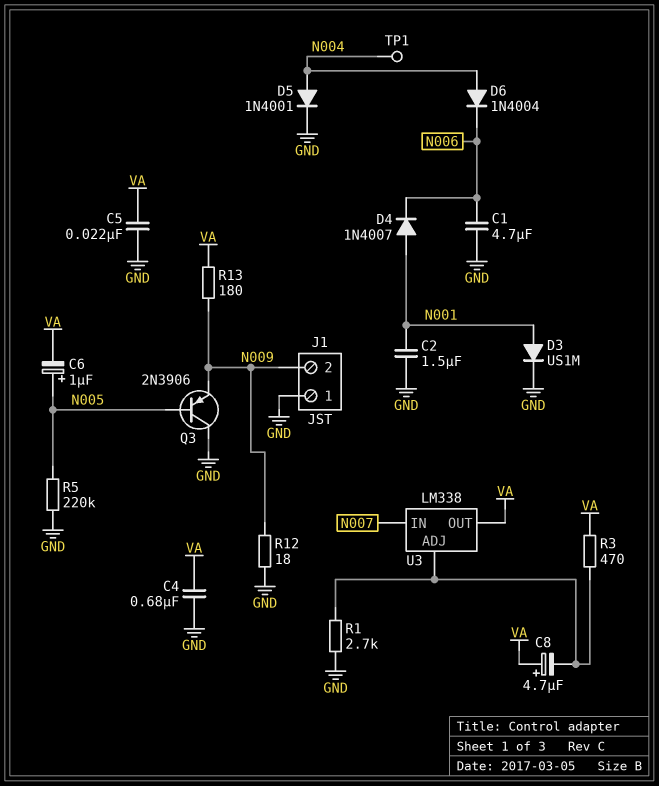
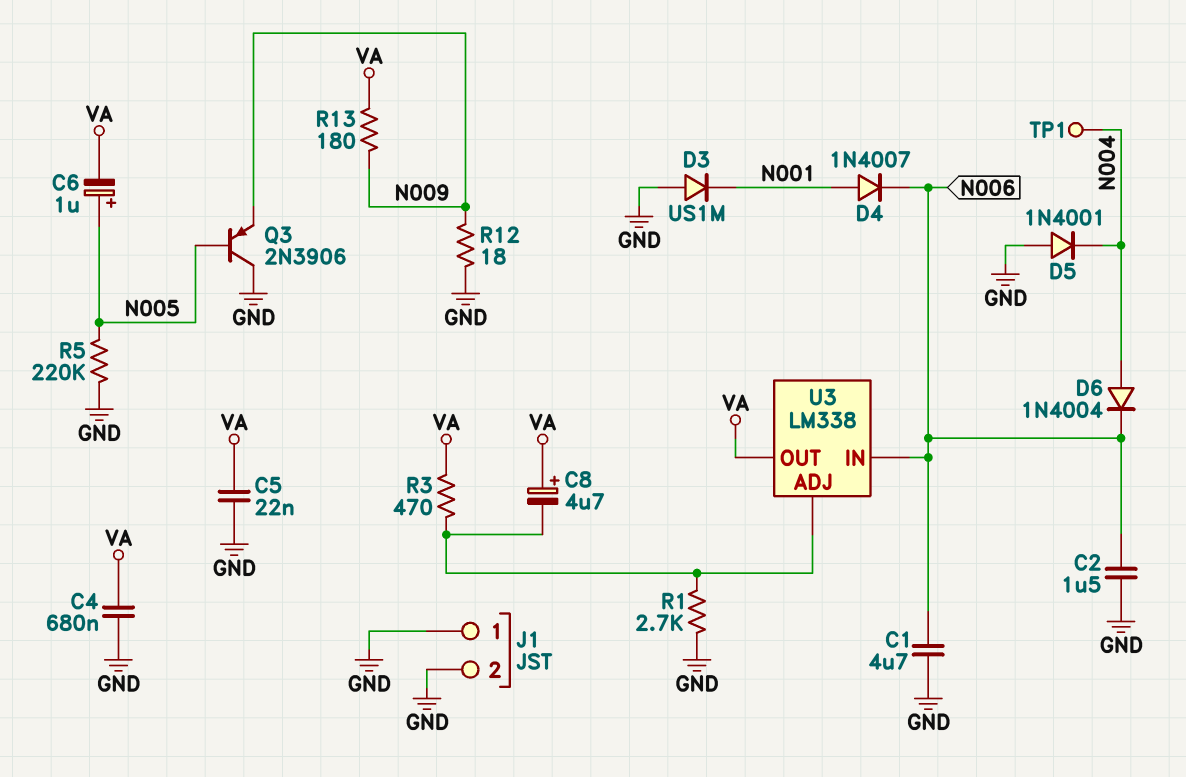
C2: 1.5uF (GND, N001) -> 1.5uF (GND, N006)
D3: diode US1M (A N001, K GND) -> diode US1M (A GND, K N001)
D5: diode 1N4001 (A N004, K GND) -> diode 1N4001 (A GND, K N004)
J1 pin 2: N009 -> GND
U3 pin IN: N007 -> N006

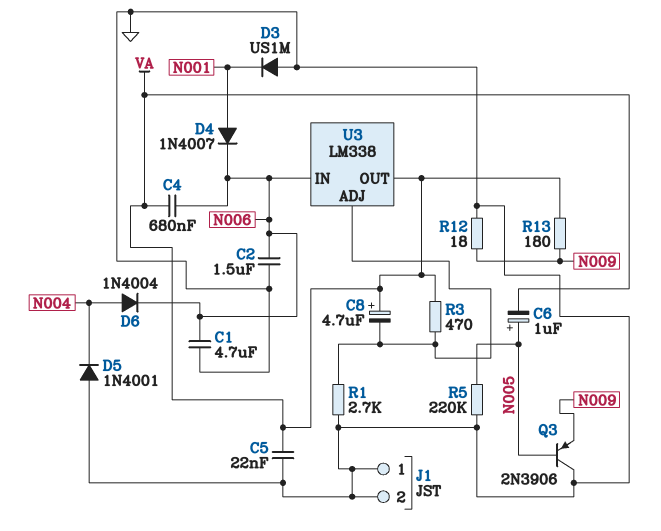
C4: 680nF (GND, VA) -> 680nF (N006, VA)
TP1: test point (N004) -> none

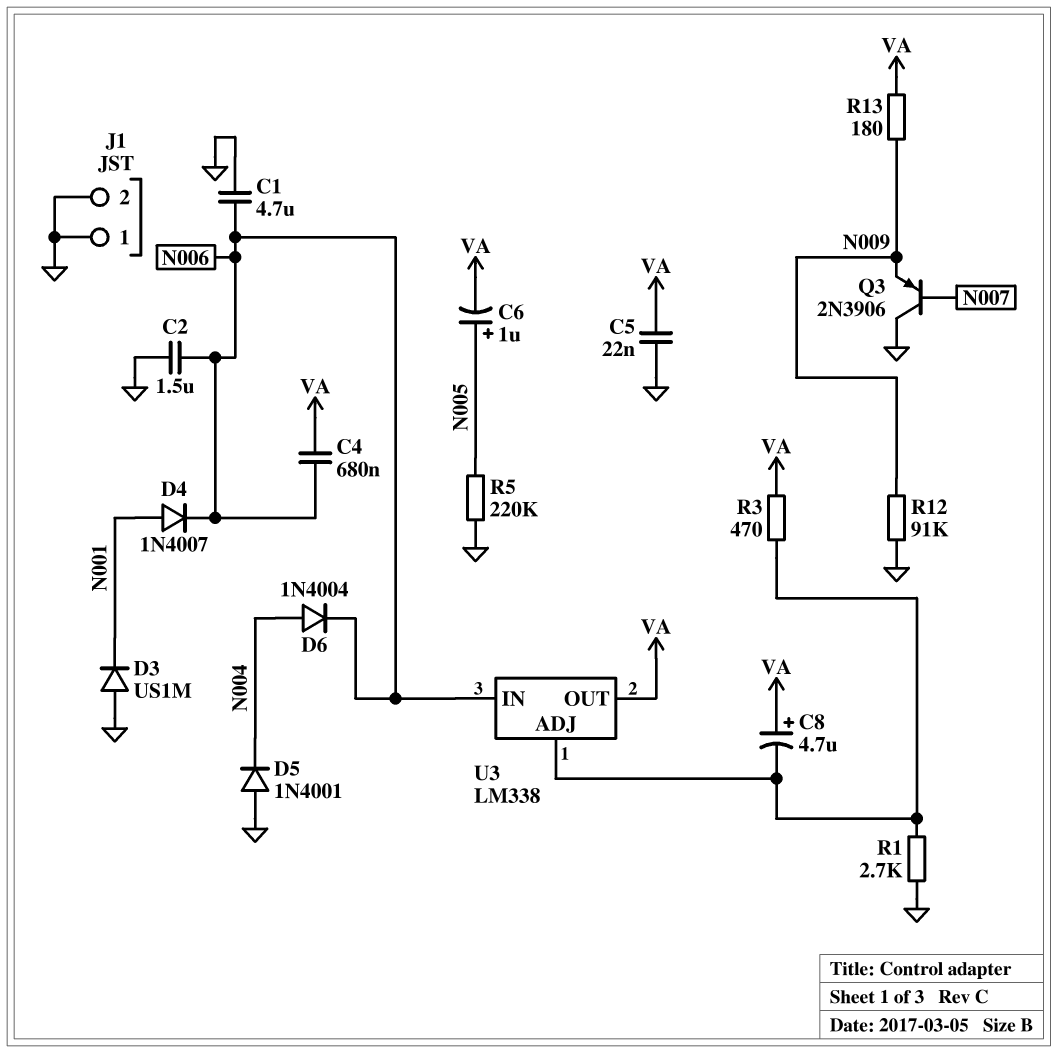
Q3: PNP 2N3906 (B N005, C GND, E N009) -> PNP 2N3906 (B N007, C GND, E N009)
R12: 18 (GND, N009) -> 91k (GND, N009)

